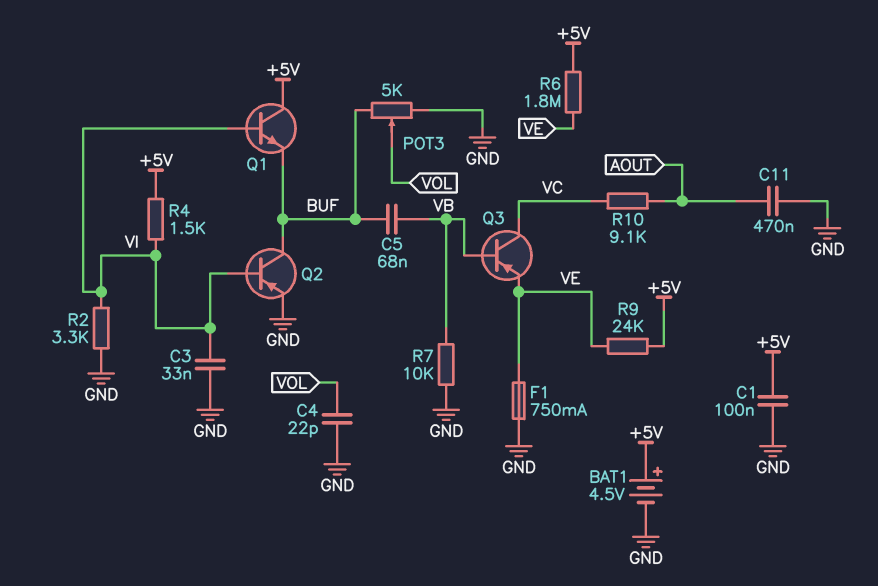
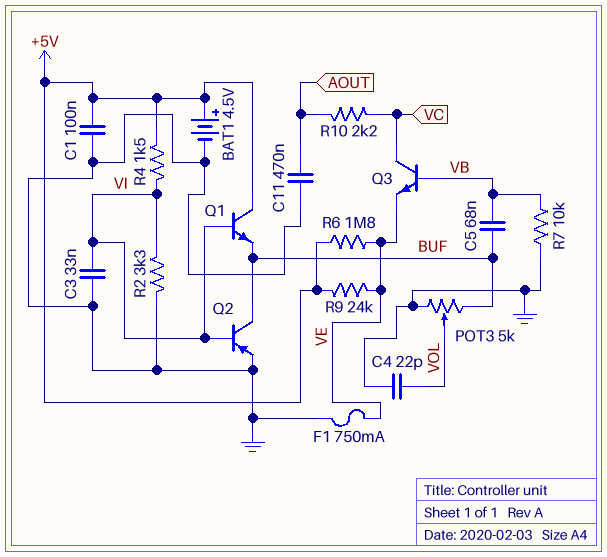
Q3: PNP (B VB, C VC, E VE) -> NPN (B VB, C VC, E VE)
R10: 9.1k (AOUT, VC) -> 2.2k (AOUT, VC)

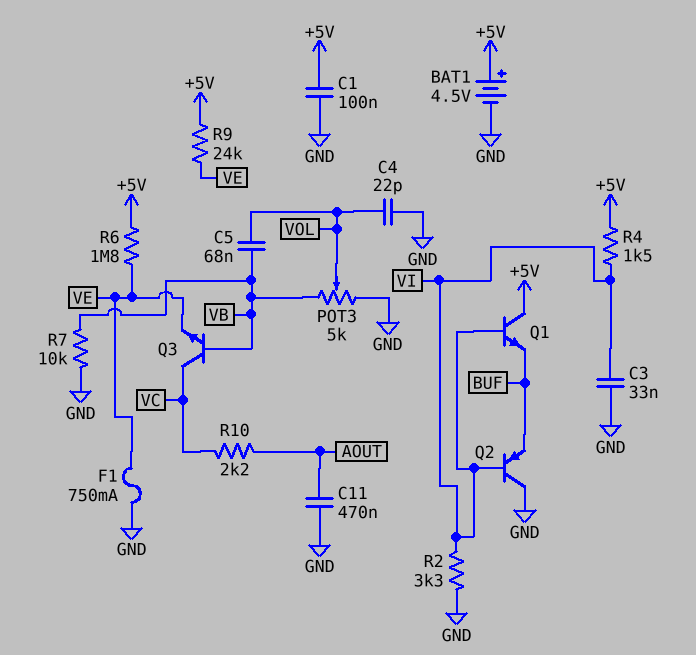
C5: 68nF (BUF, VB) -> 68nF (VB, VOL)
POT3: 5k (BUF, GND, wiper VOL) -> 5k (GND, VB, wiper VOL)
Q2: PNP (B VI, C BUF, E GND) -> PNP (B VI, C GND, E BUF)

